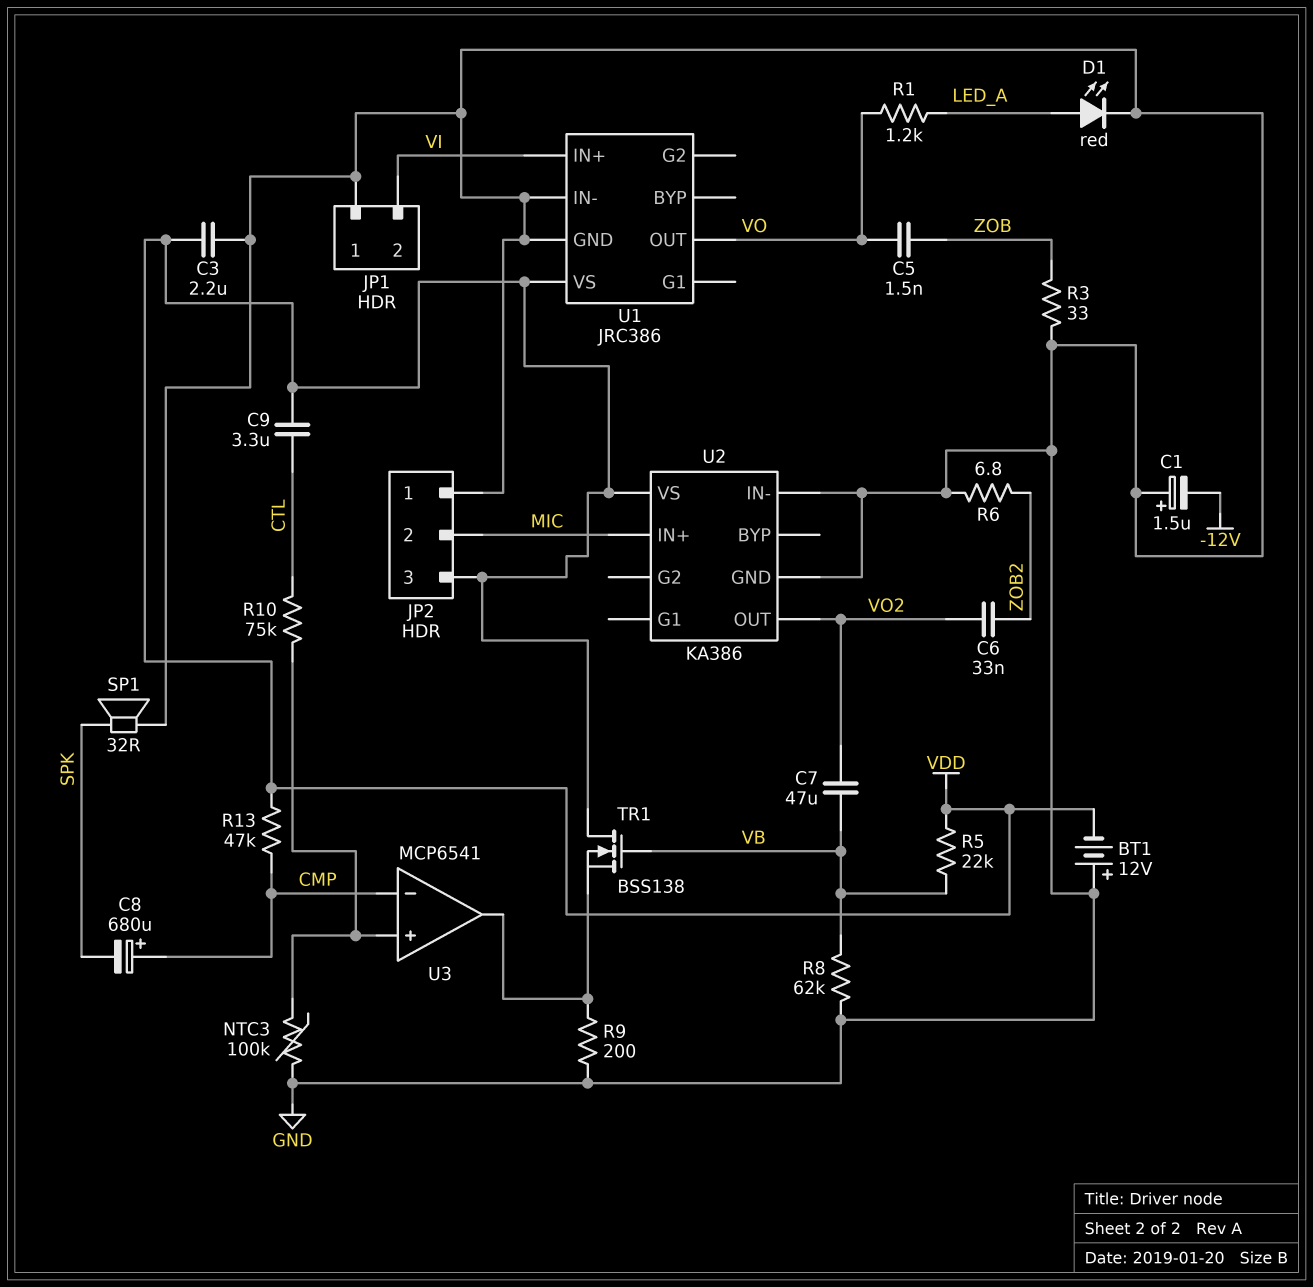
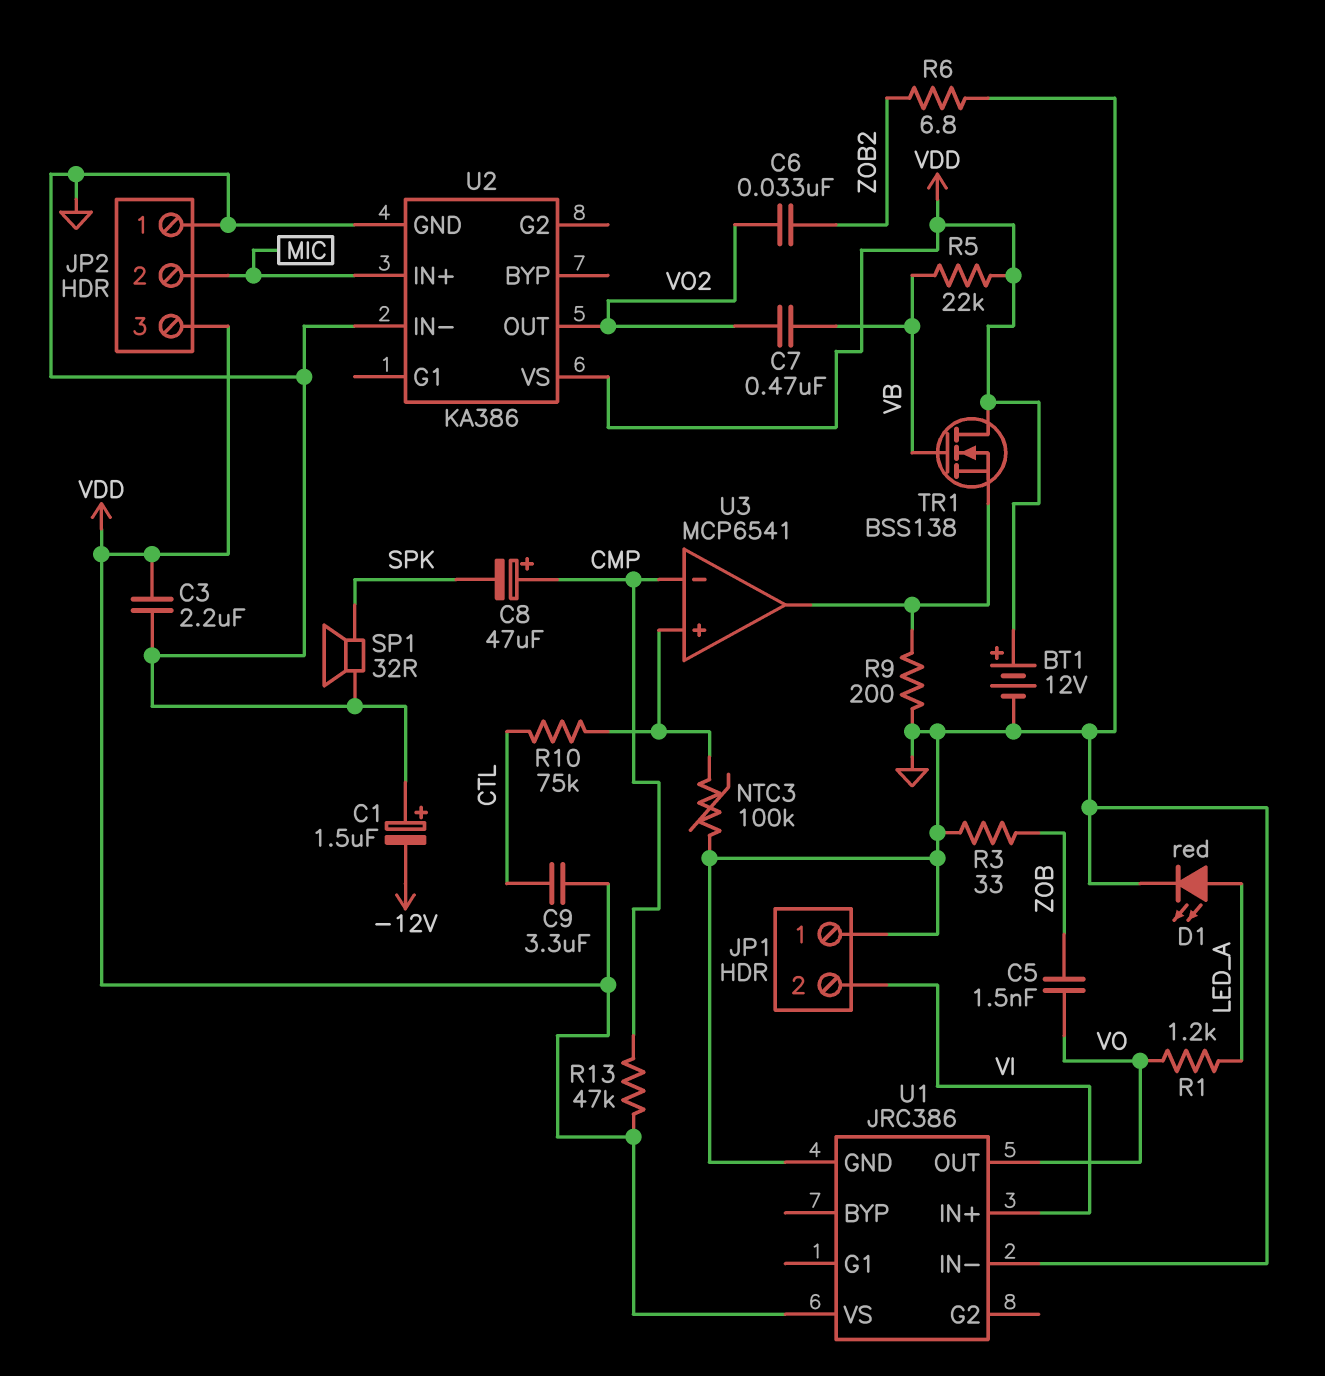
BT1: 12V (plus GND, minus VDD) -> 12V (plus VDD, minus GND)
C7: 47uF (VB, VO2) -> 470nF (VB, VO2)
C8: 680uF (plus CMP, minus SPK) -> 47uF (plus CMP, minus SPK)
R8: 62k (GND, VB) -> none

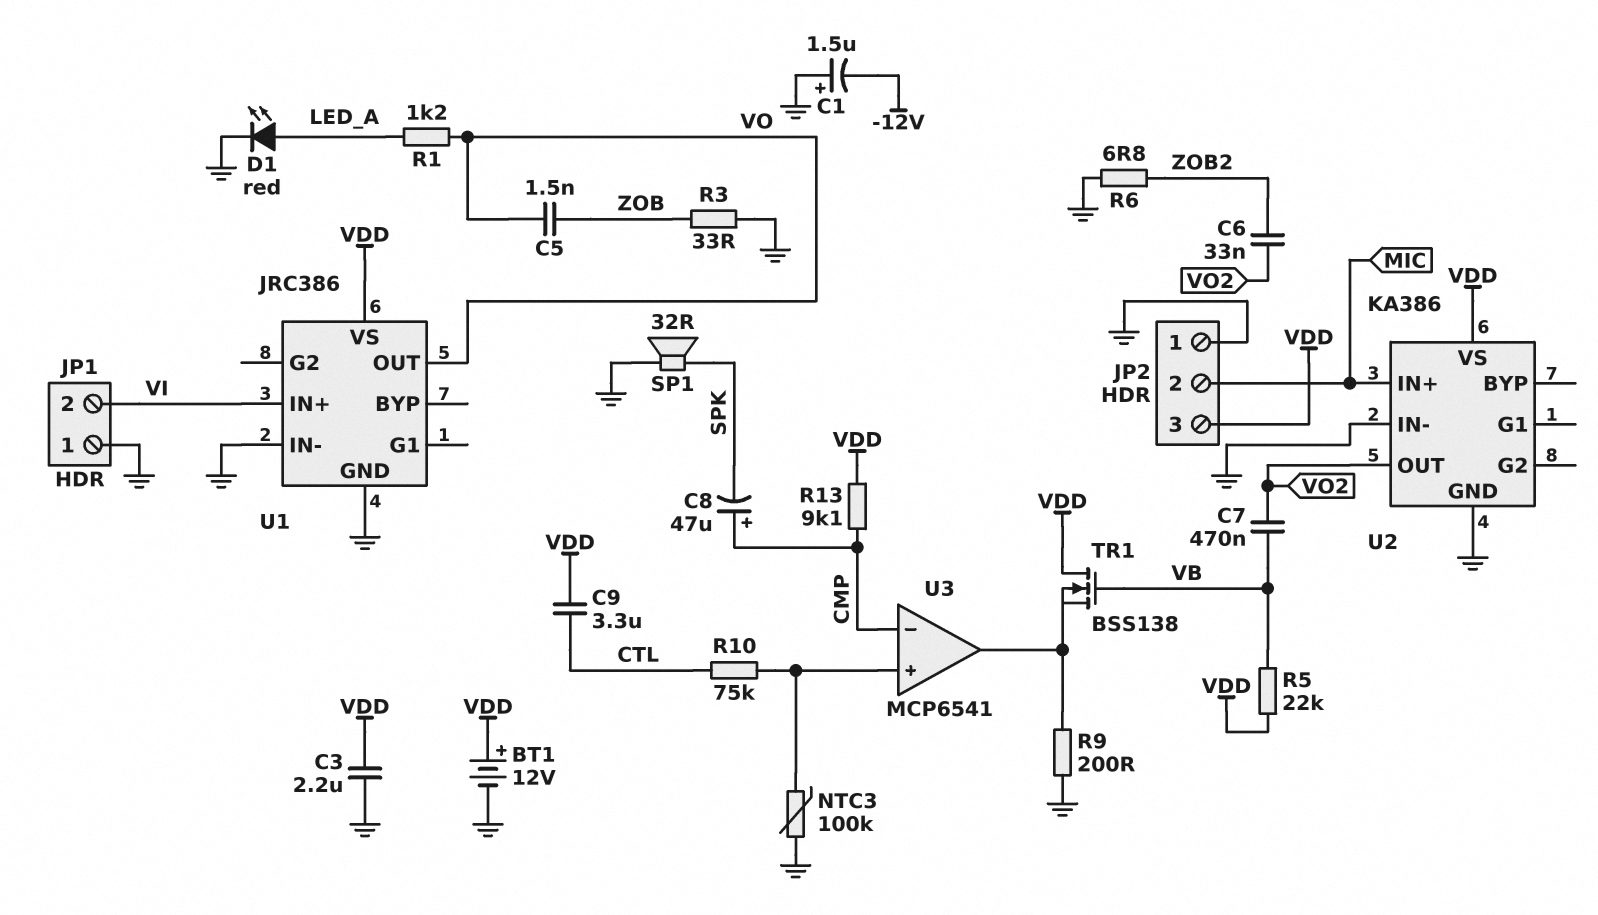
R13: 47k (CMP, VDD) -> 9.1k (CMP, VDD)

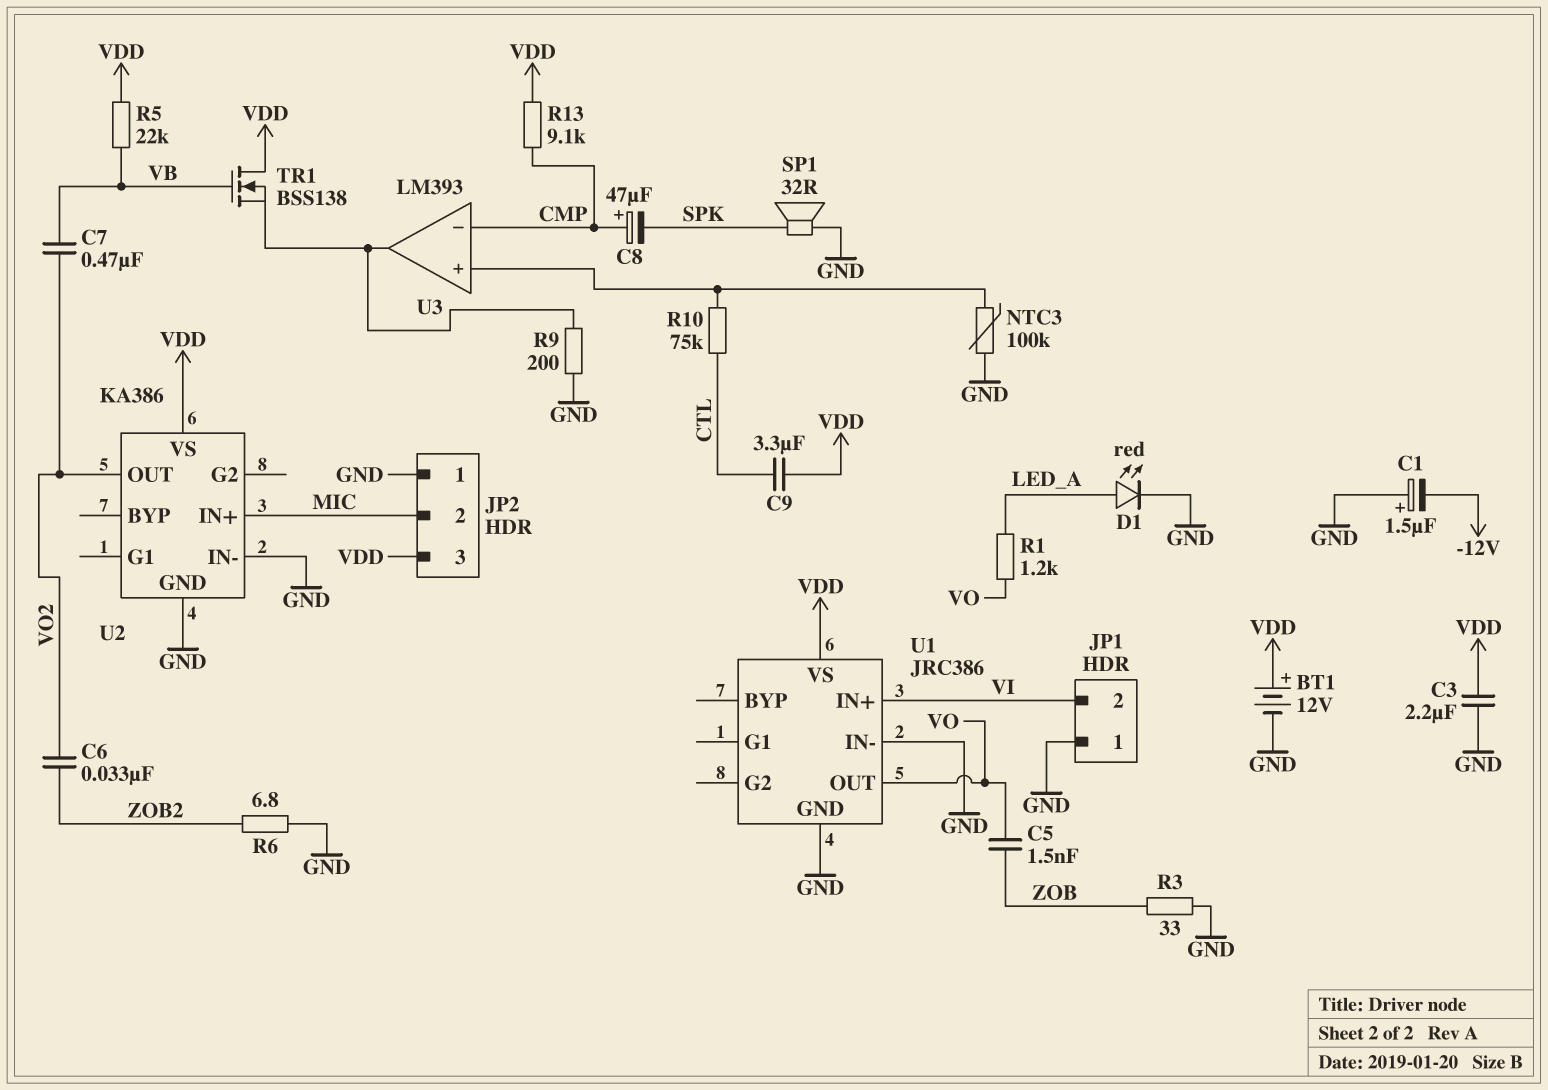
U3: MCP6541 -> LM393

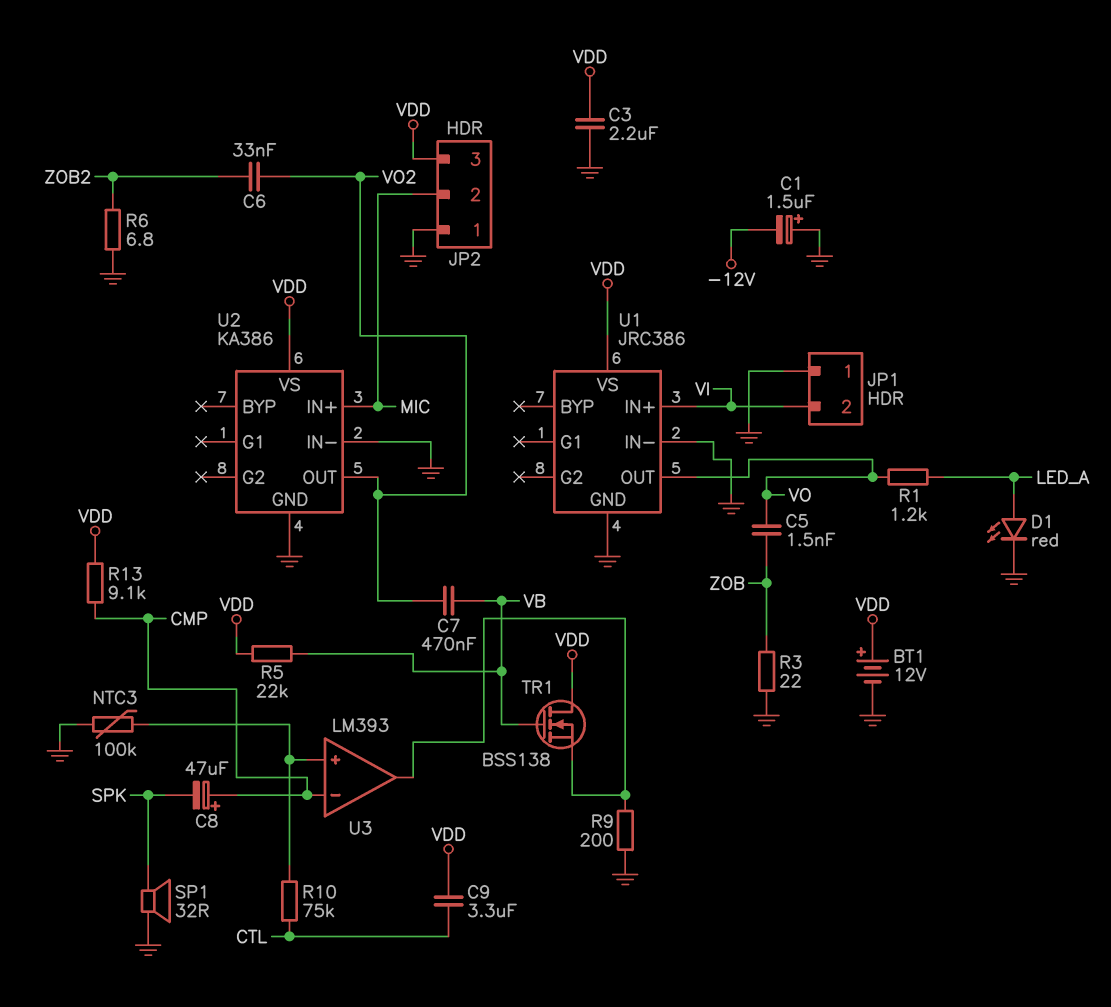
R3: 33 (GND, ZOB) -> 22 (GND, ZOB)

